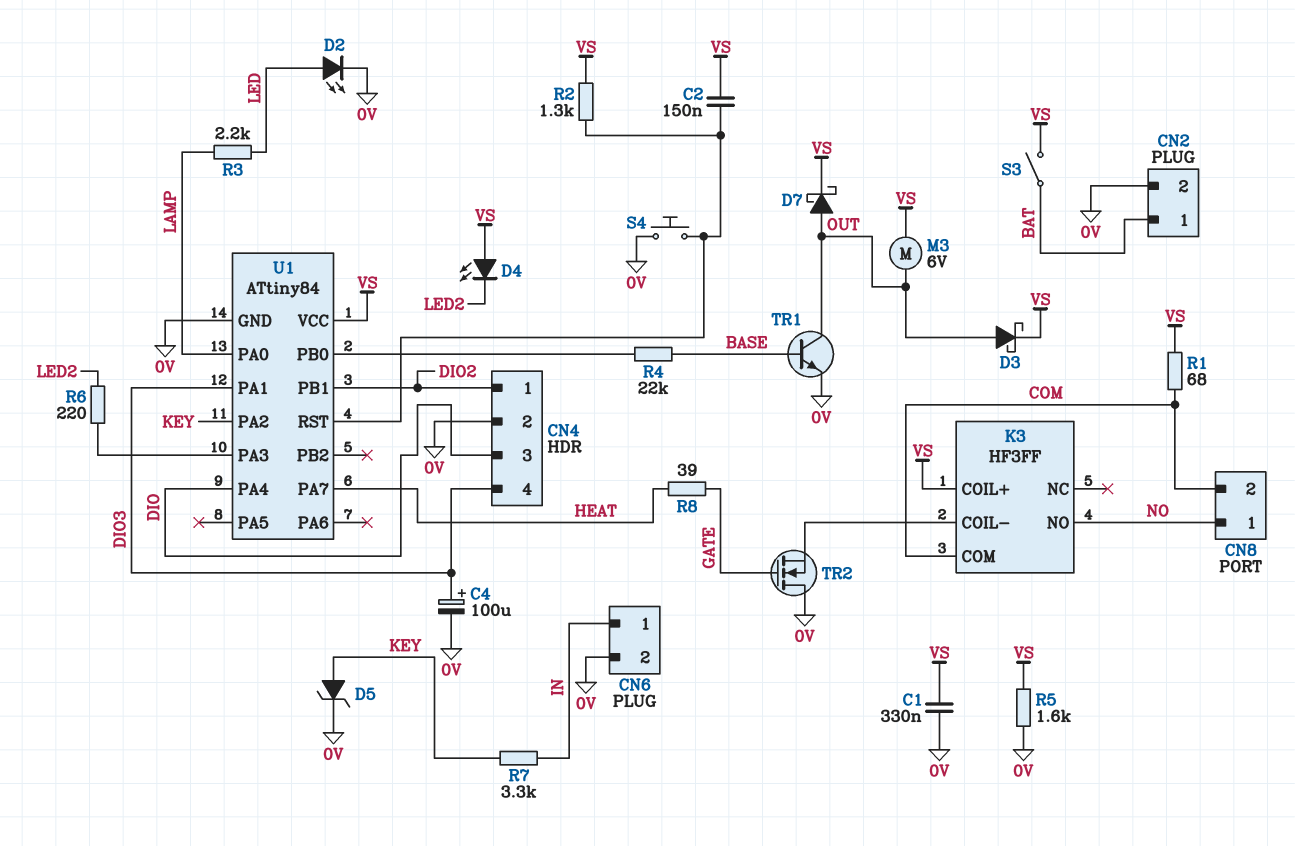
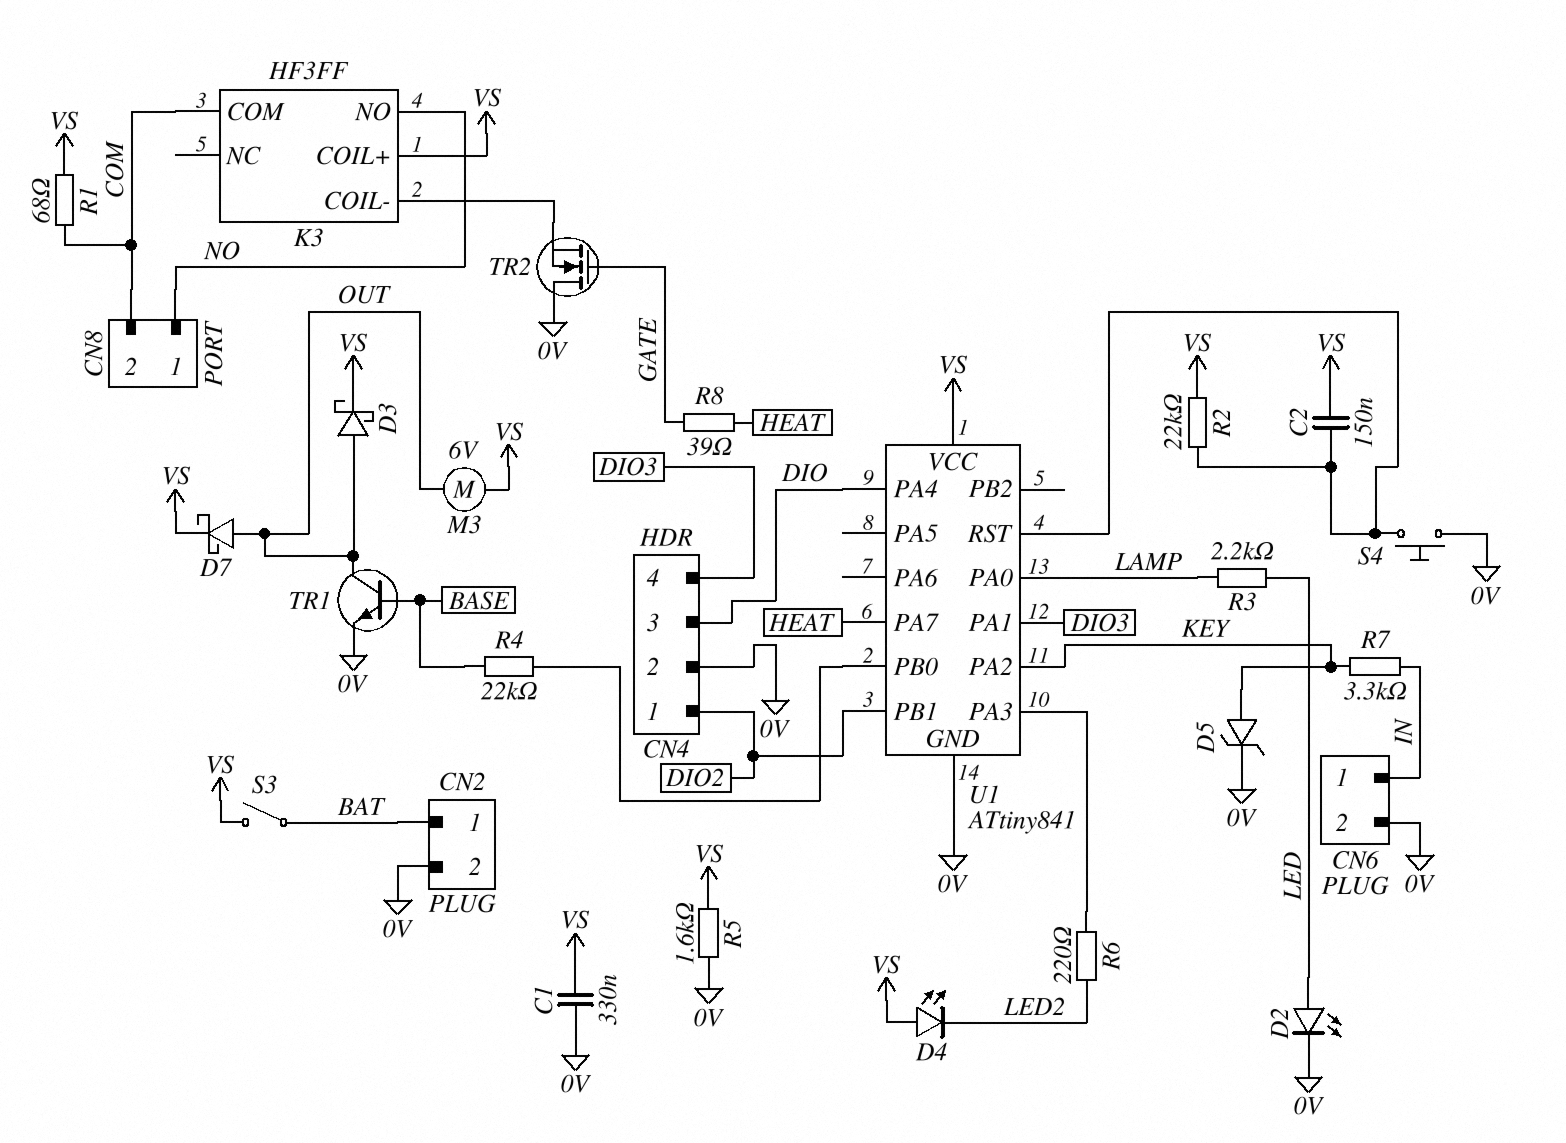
C4: 100uF (plus DIO3, minus 0V) -> none
R2: 1.3k (U1/RST, VS) -> 22k (U1/RST, VS)
U1: ATtiny84 -> ATtiny841

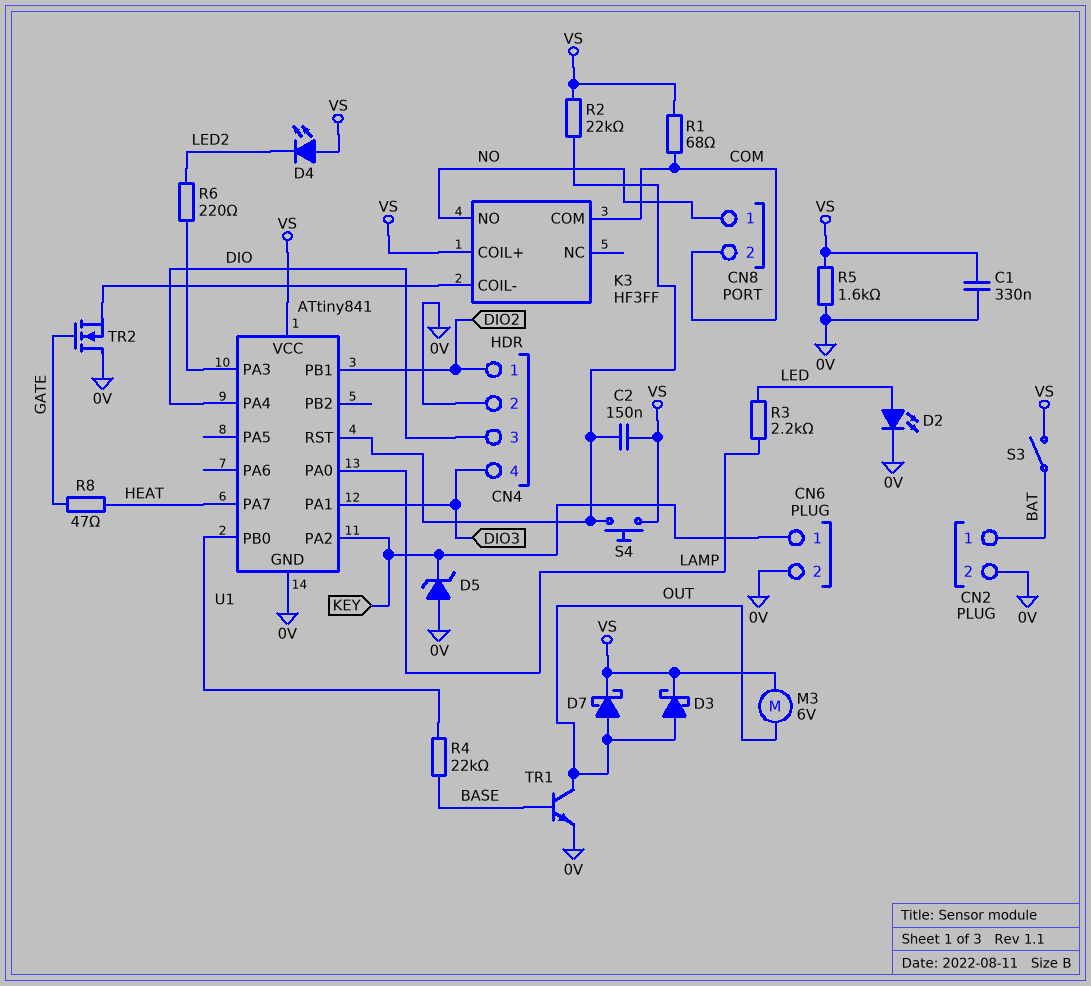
CN6 pin 1: IN -> KEY
D5: zener (A KEY, K 0V) -> zener (A 0V, K KEY)
R7: 3.3k (IN, KEY) -> none
R8: 39 (GATE, HEAT) -> 47 (GATE, HEAT)
S4: button (0V, U1/RST) -> button (U1/RST, VS)

